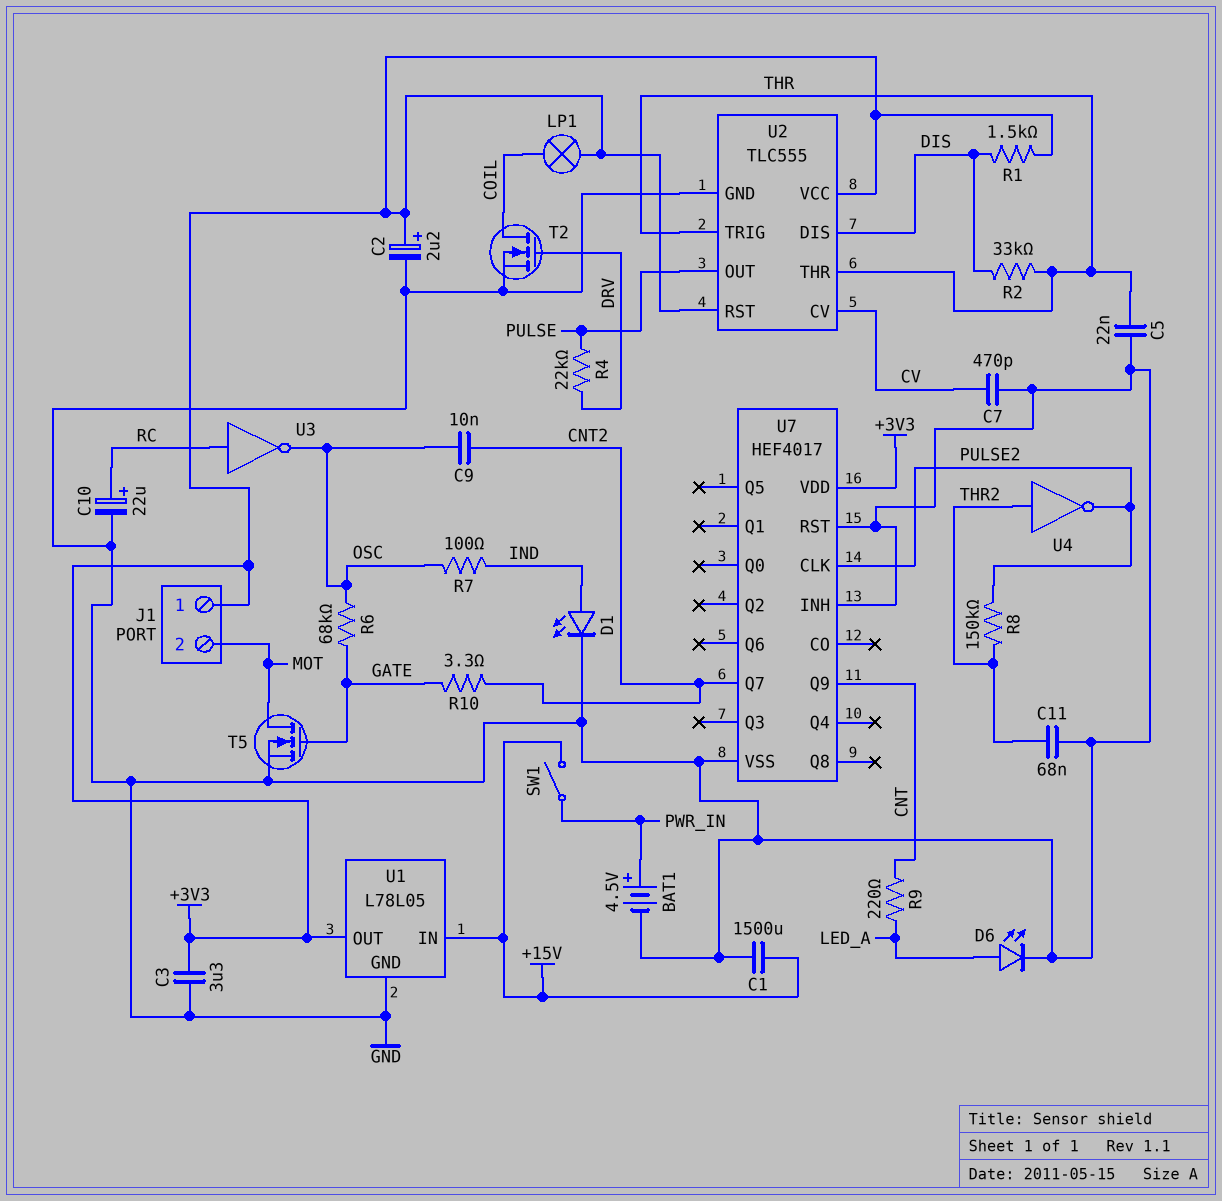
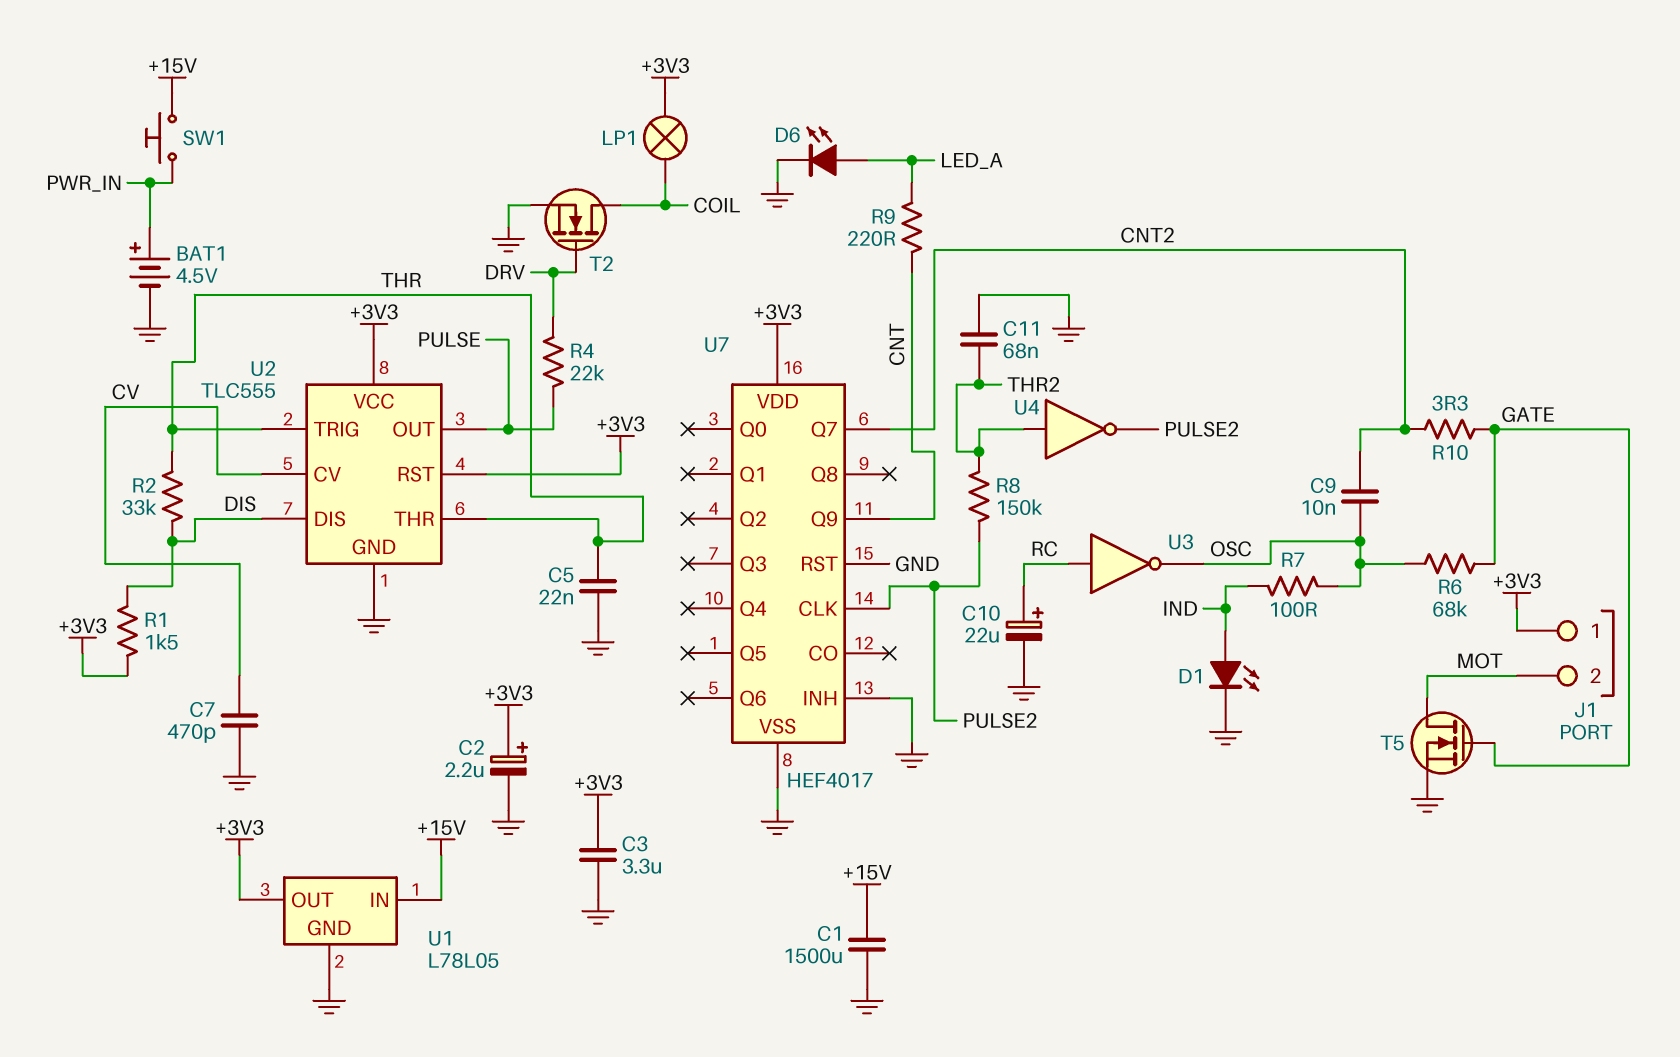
SW1: switch (+15V, PWR_IN) -> button (+15V, PWR_IN)

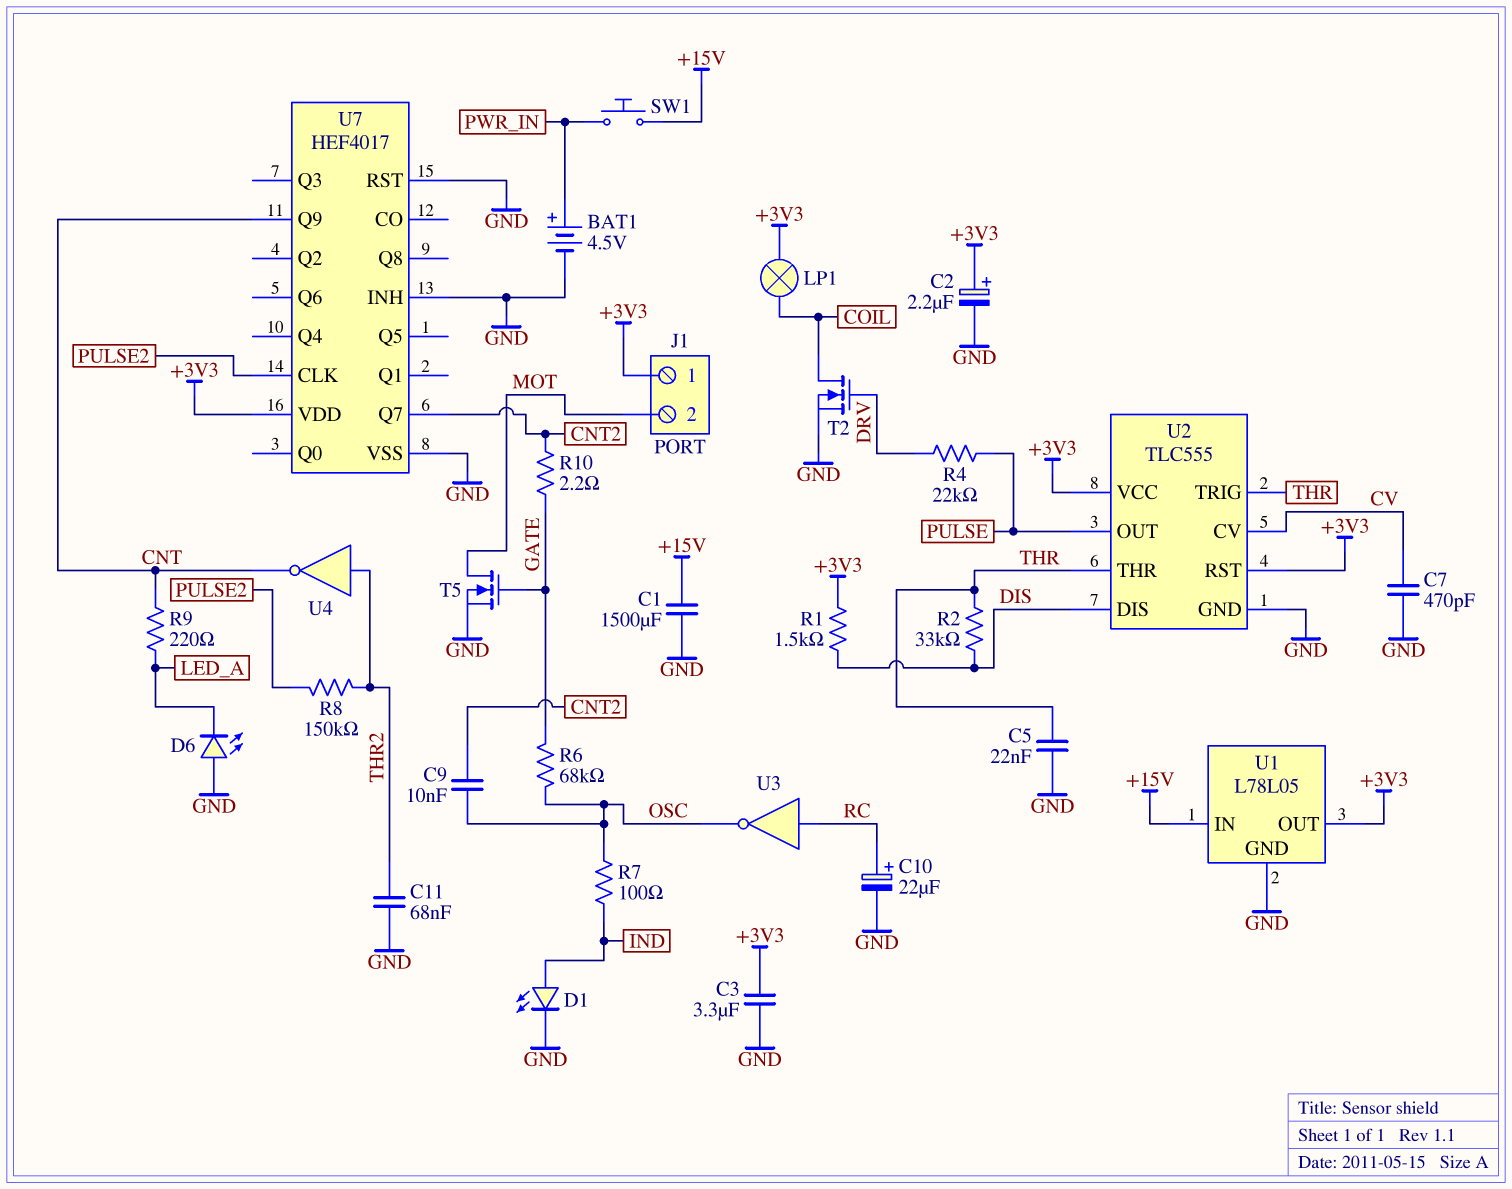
D6: LED (A LED_A, K GND) -> LED (A GND, K LED_A)
R10: 3.3 (CNT2, GATE) -> 2.2 (CNT2, GATE)
U4: NOT (in THR2, out PULSE2) -> NOT (in THR2, out CNT)

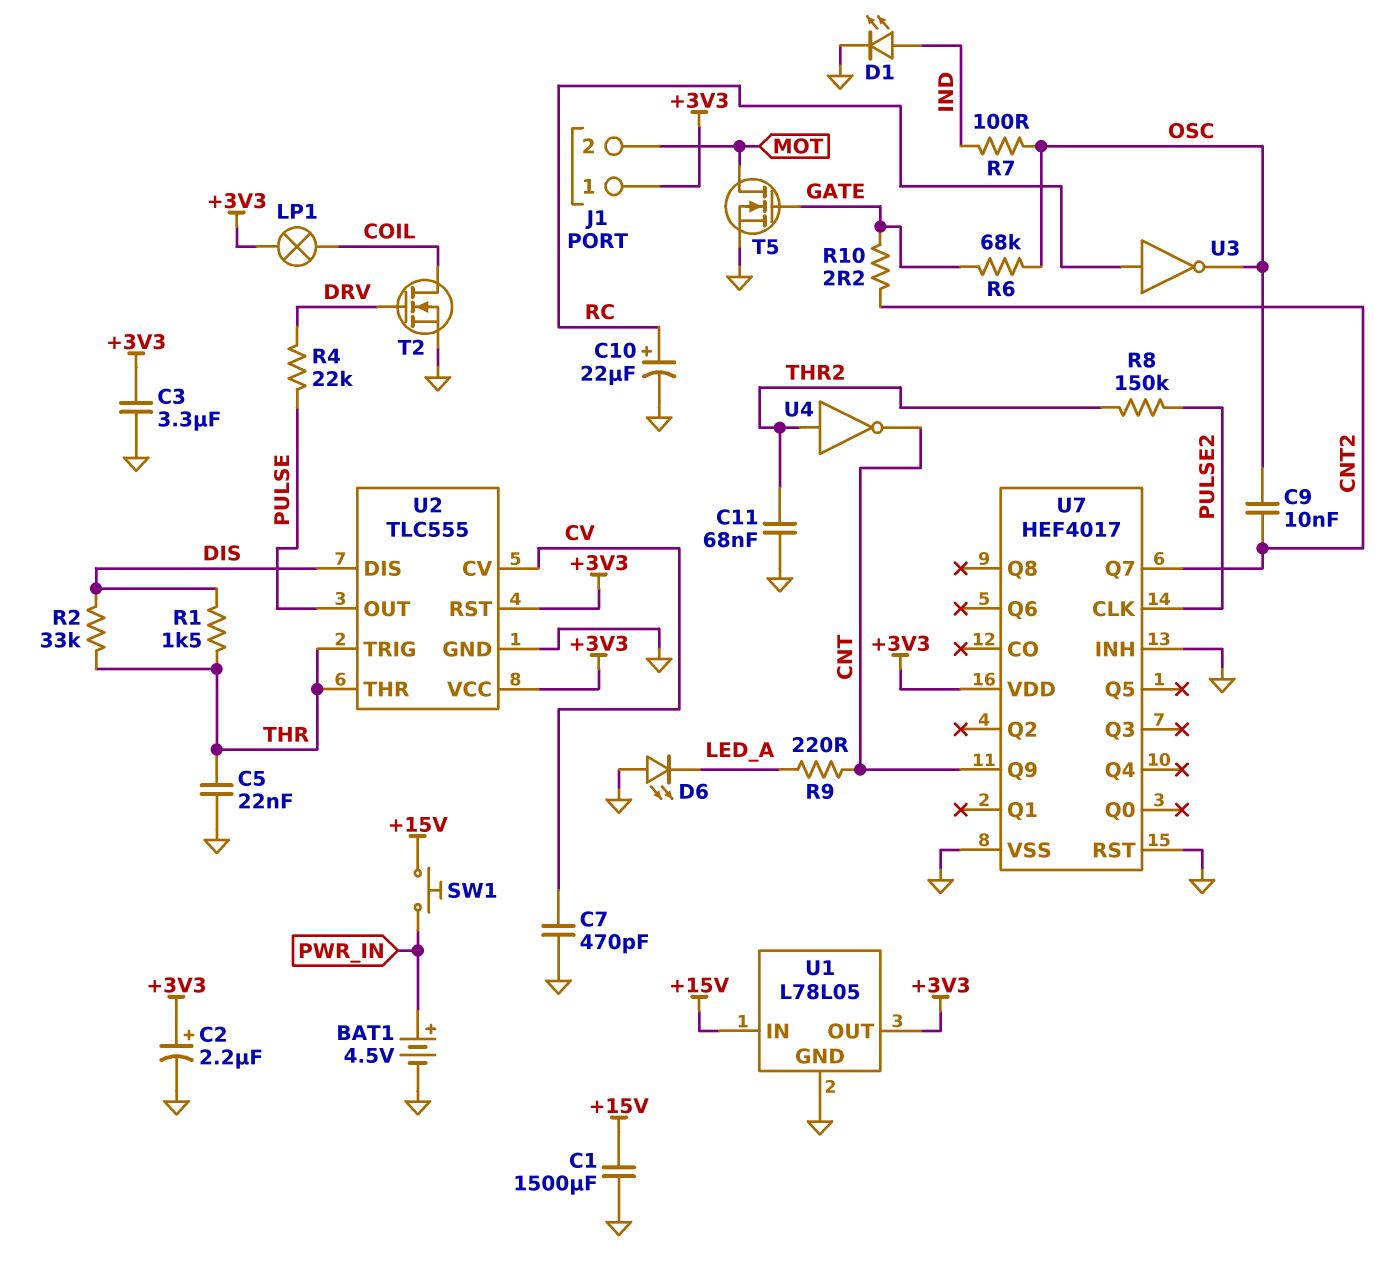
R1: 1.5k (+3V3, DIS) -> 1.5k (DIS, THR)

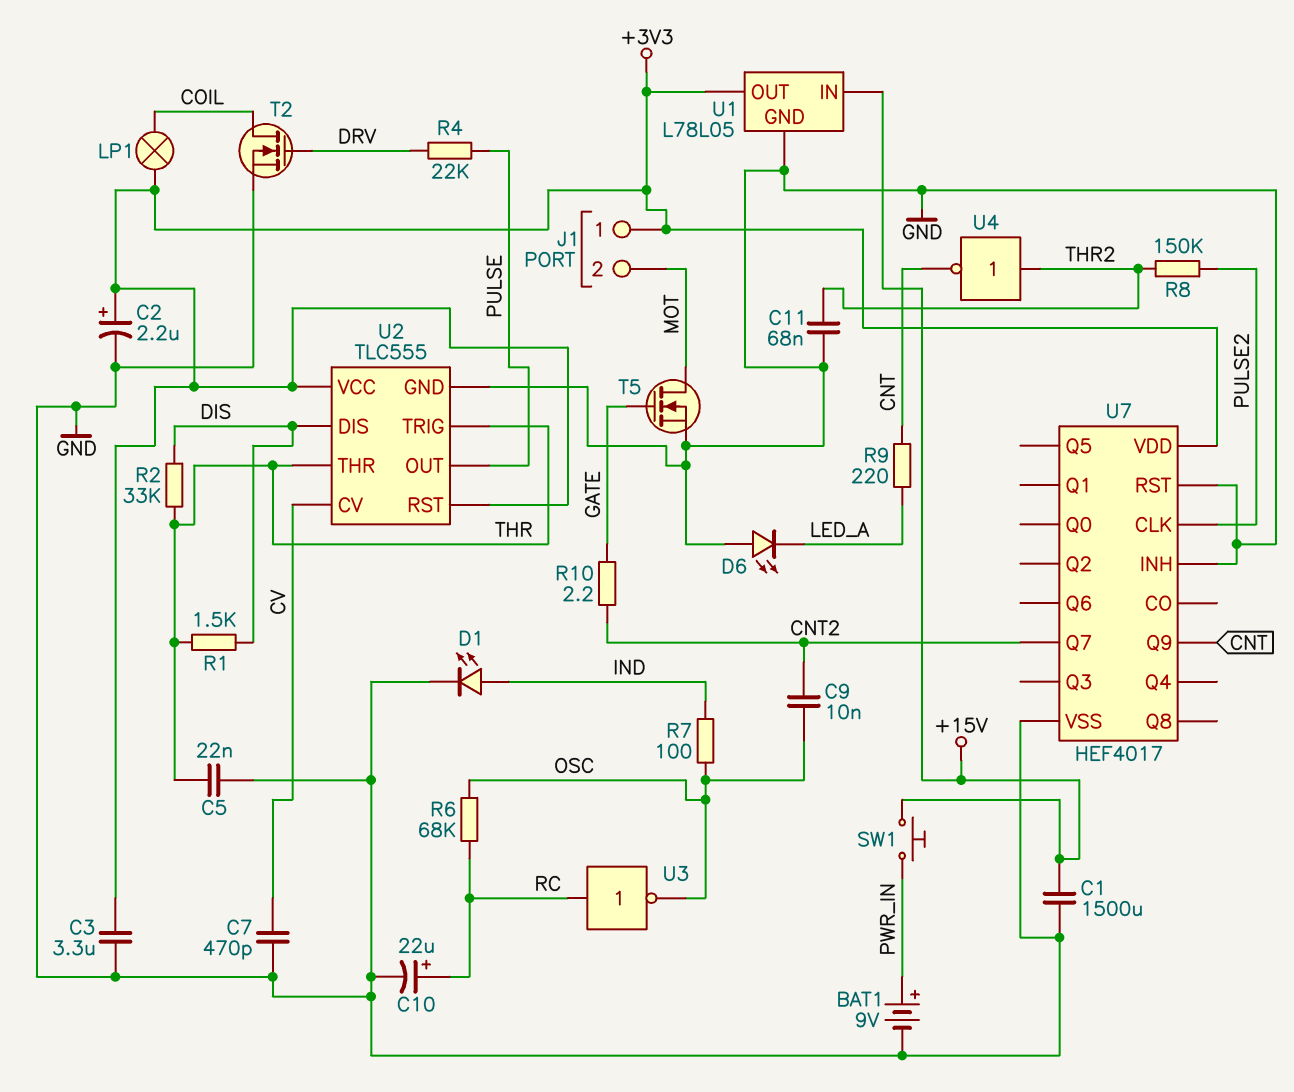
BAT1: 4.5V (plus PWR_IN, minus GND) -> 9V (plus PWR_IN, minus GND)
R6: 68k (GATE, OSC) -> 68k (OSC, RC)

